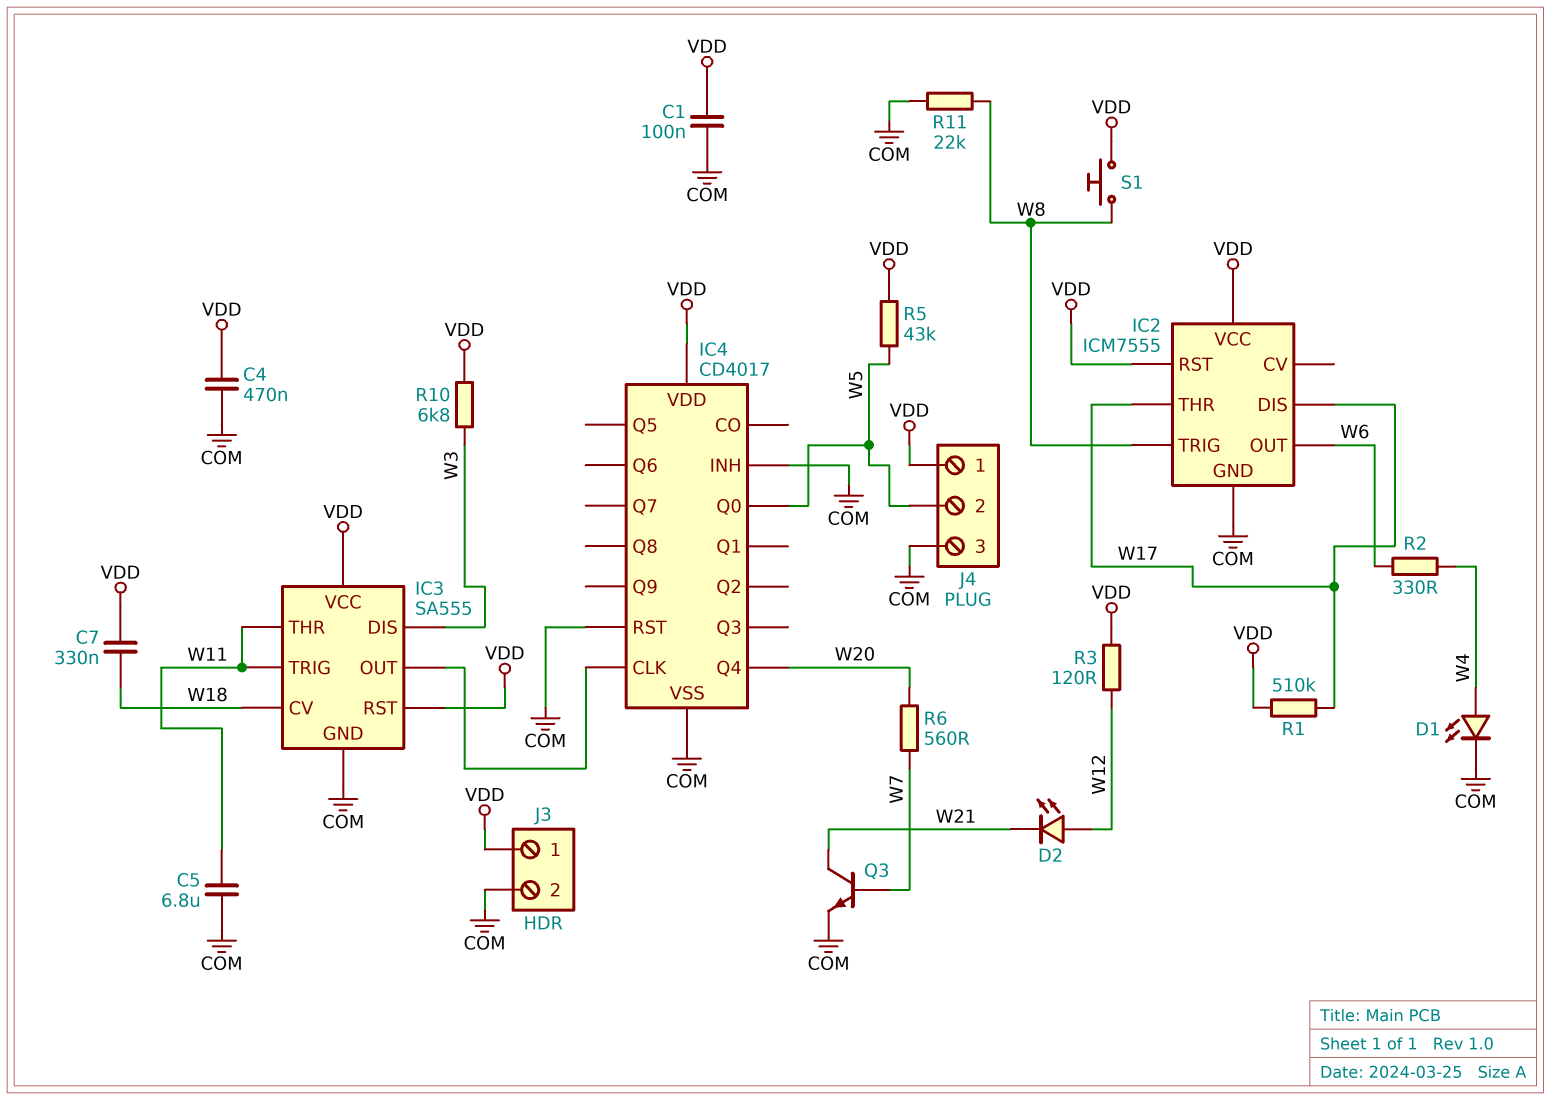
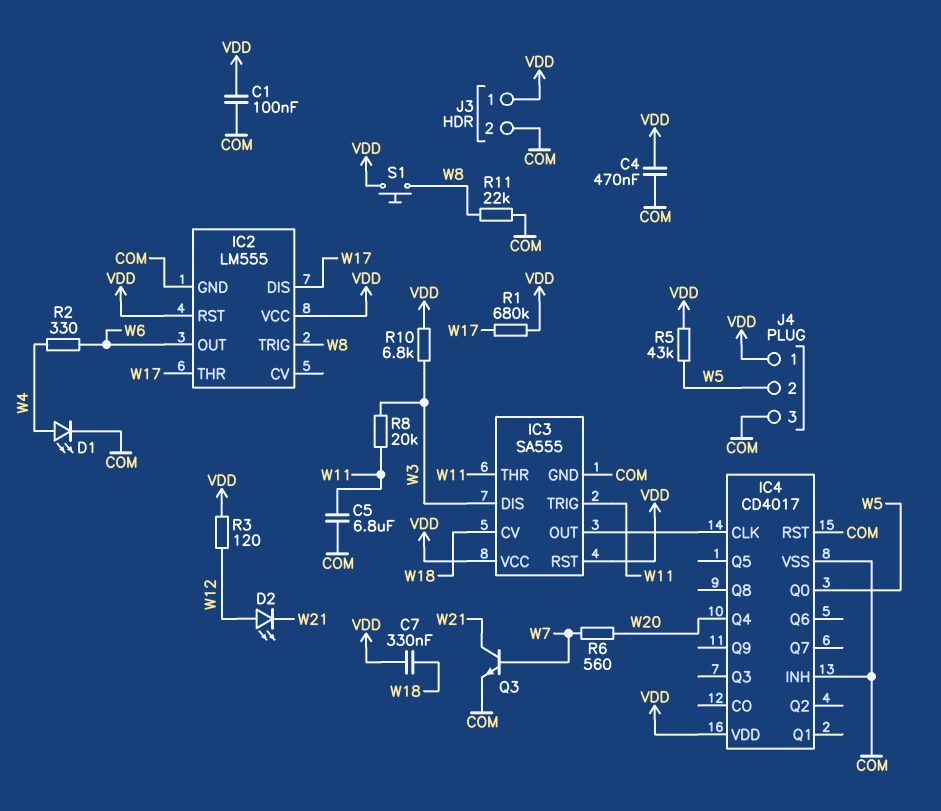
IC2: ICM7555 -> LM555
R1: 510k (VDD, W17) -> 680k (VDD, W17)
R8: none -> 20k (W3, W11)

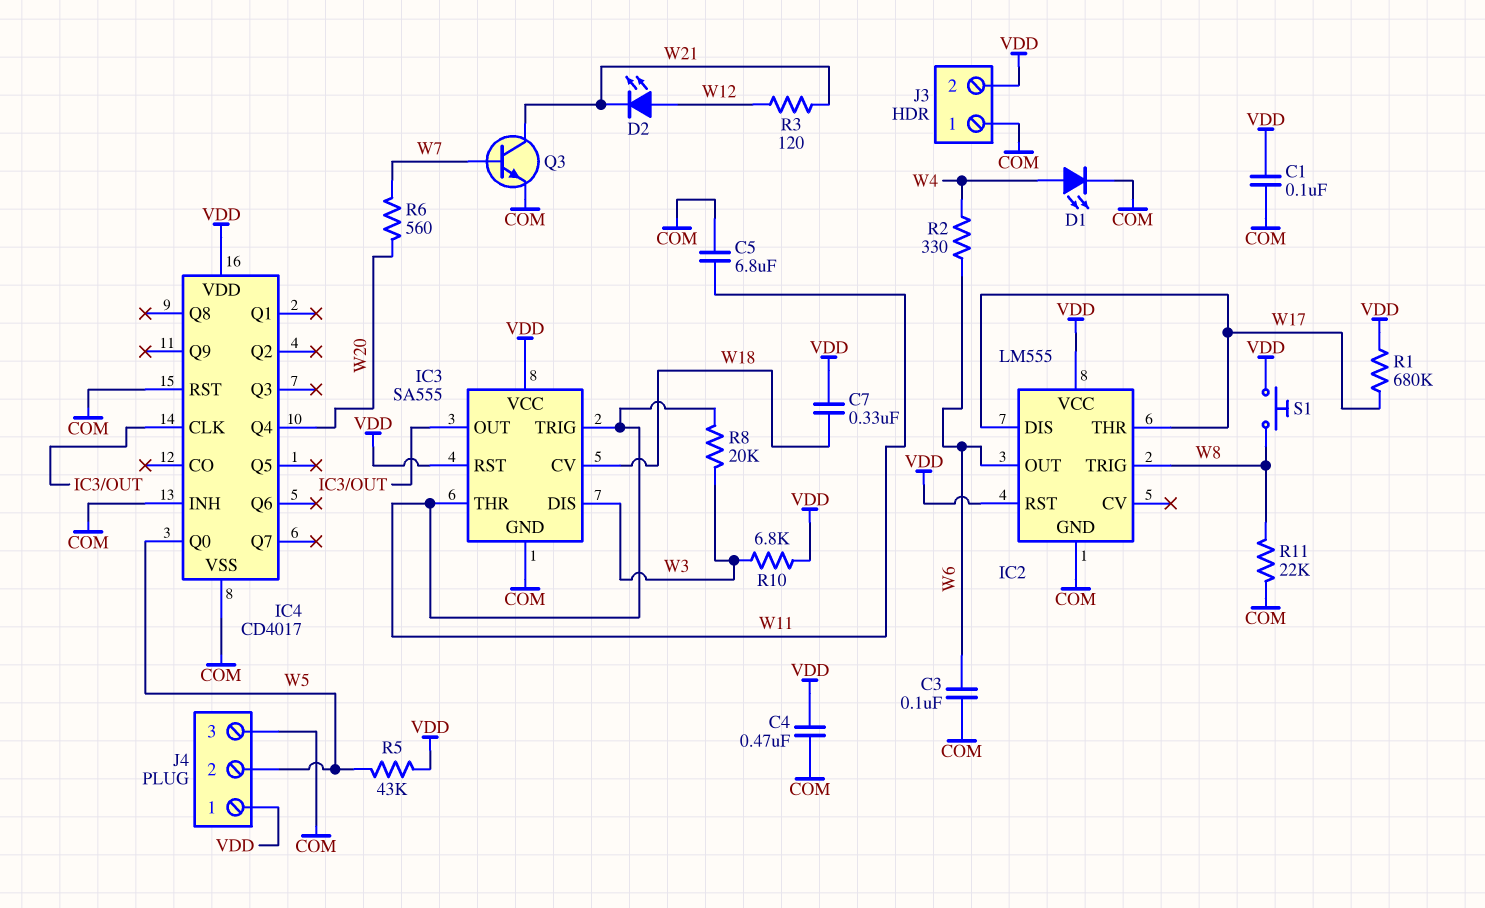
C3: none -> 100nF (COM, W6)
J3 pin 1: VDD -> COM
J3 pin 2: COM -> VDD
R3: 120 (VDD, W12) -> 120 (W12, W21)

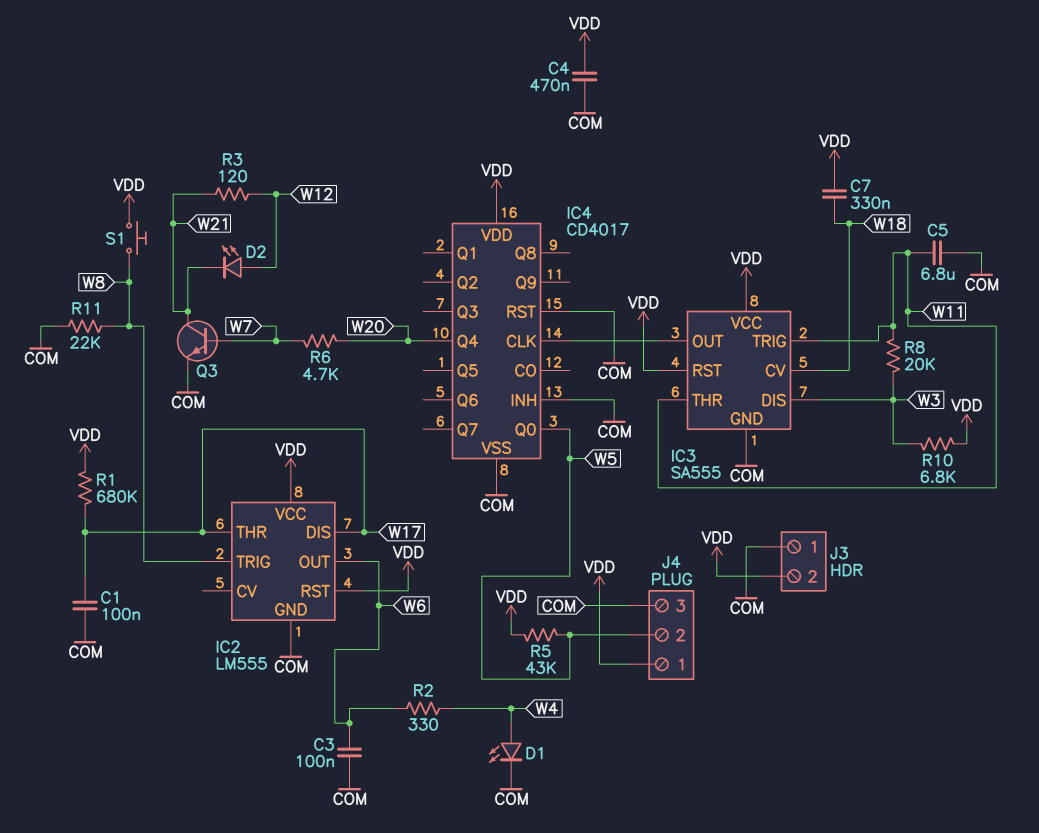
C1: 100nF (COM, VDD) -> 100nF (COM, W17)
R6: 560 (W7, W20) -> 4.7k (W7, W20)

